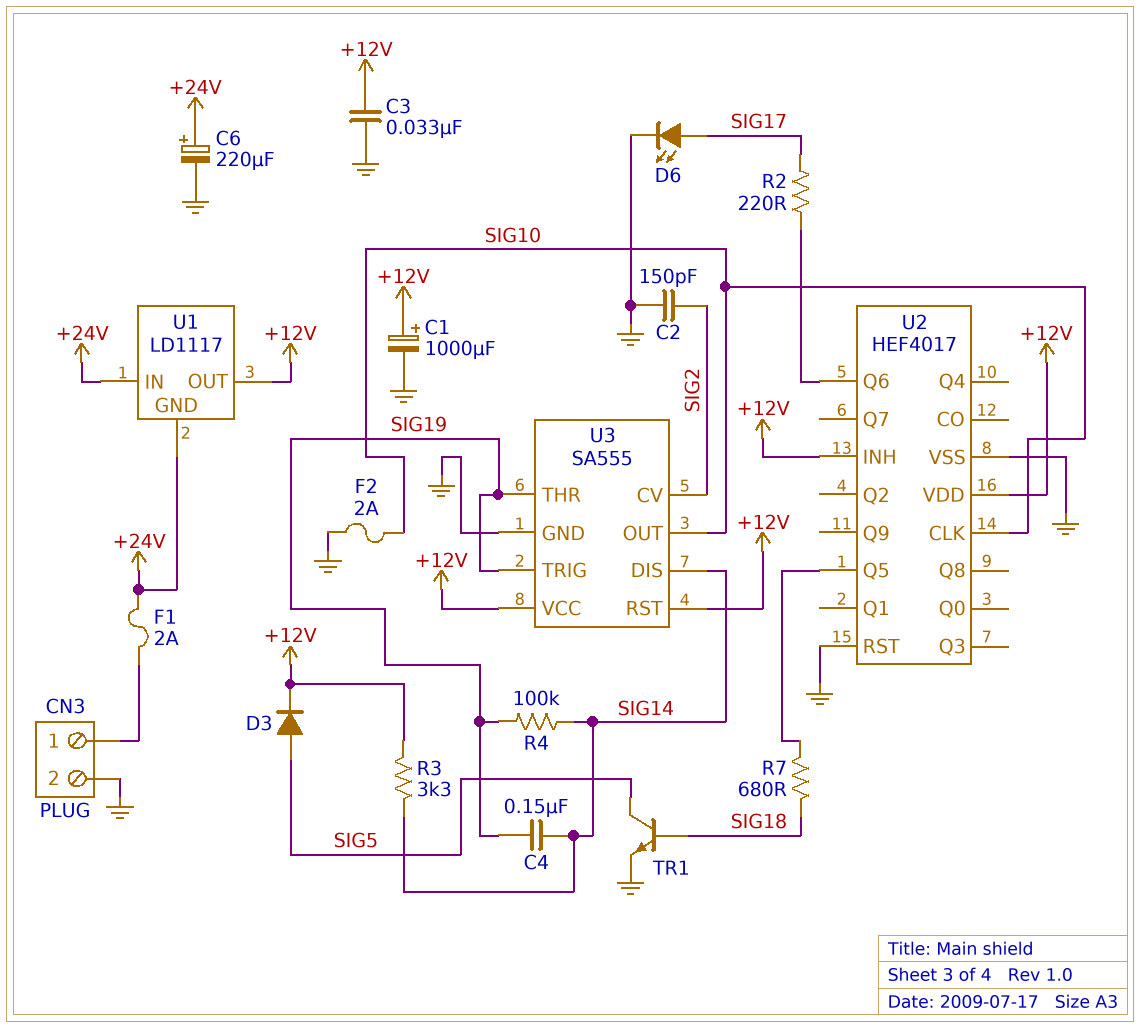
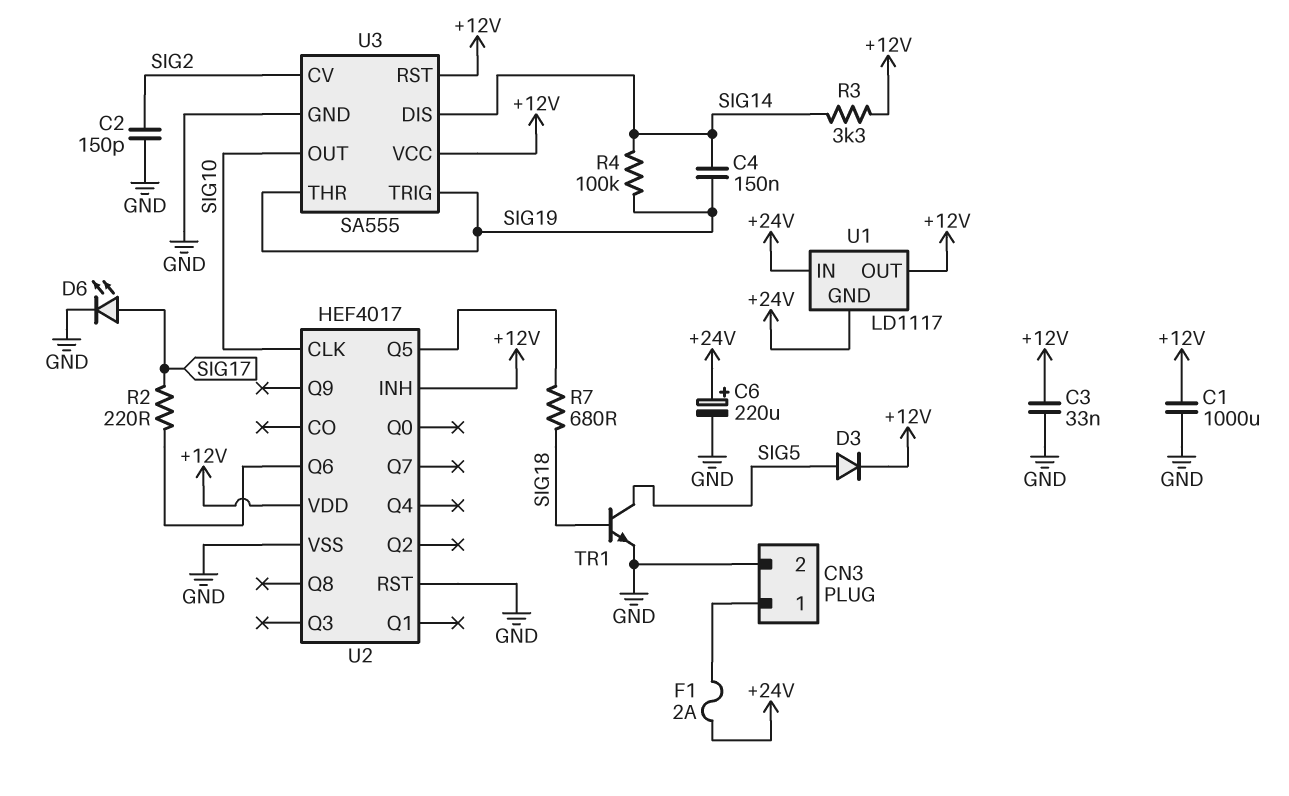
C1: 1000uF (plus +12V, minus GND) -> 1000uF (+12V, GND)
F2: 2A (GND, SIG10) -> none

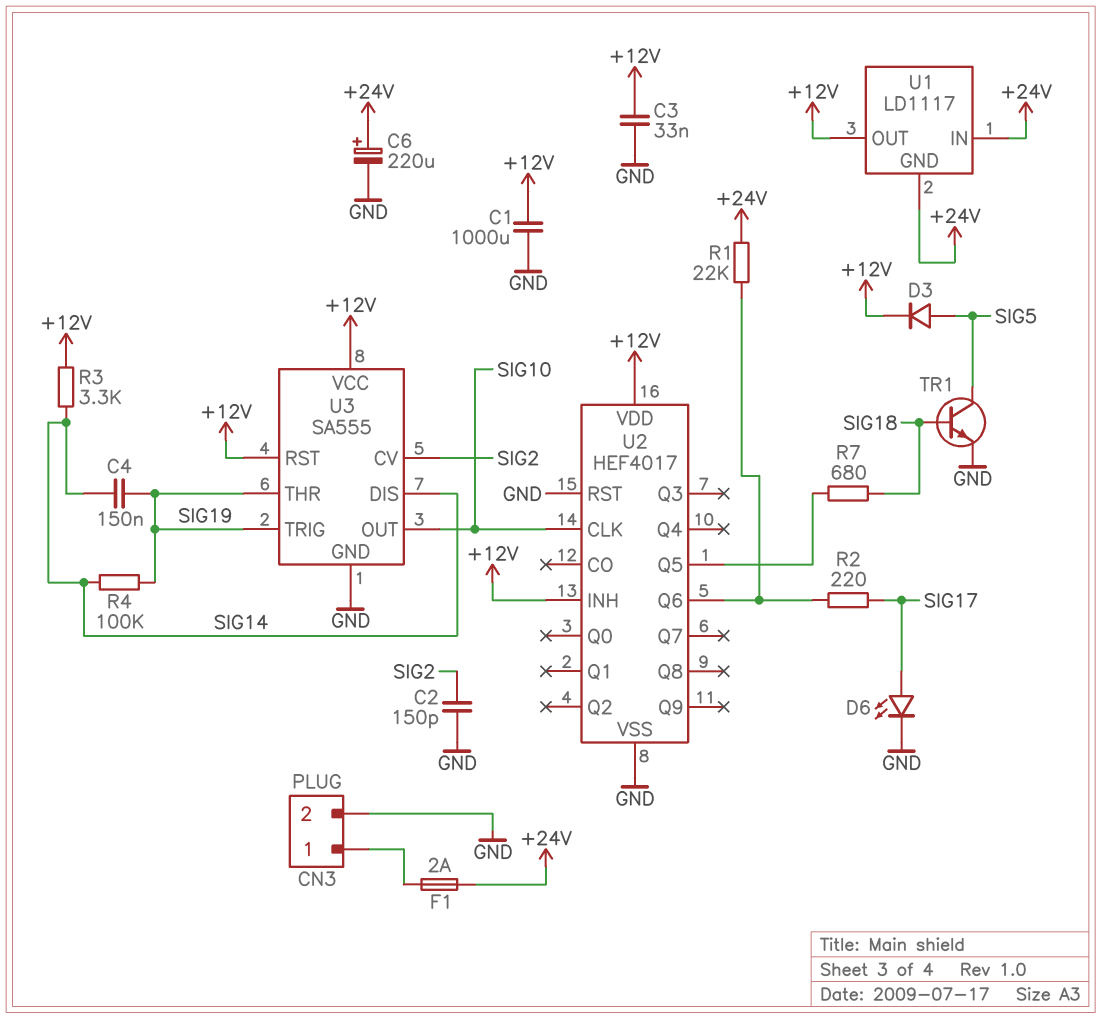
R1: none -> 22k (+24V, U2/Q6)

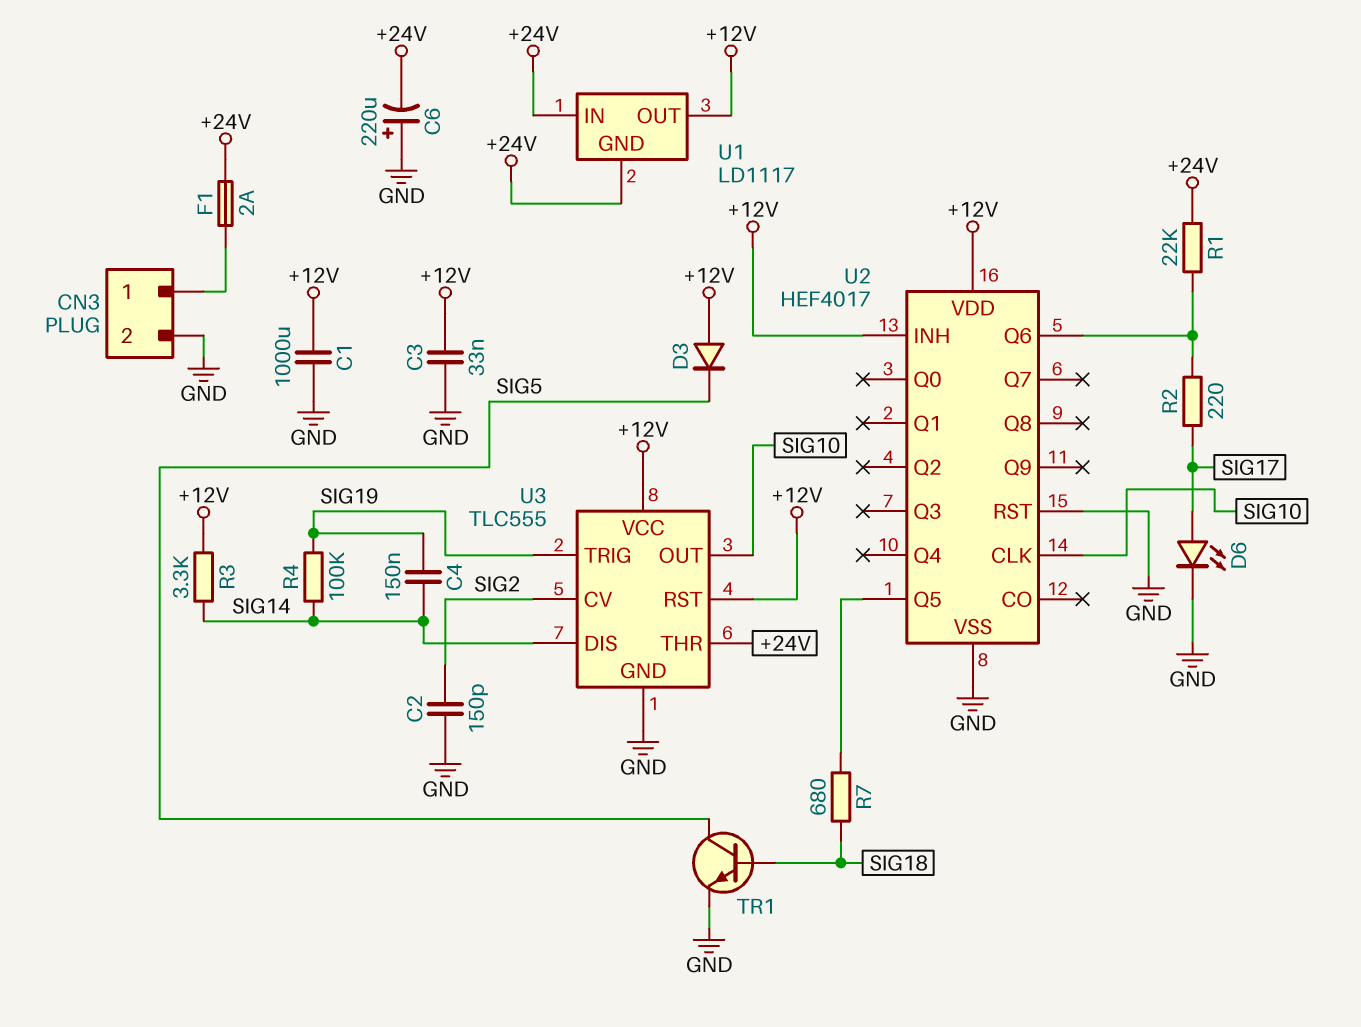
C6: 220uF (plus +24V, minus GND) -> 220uF (plus GND, minus +24V)
D3: diode (A SIG5, K +12V) -> diode (A +12V, K SIG5)
U3: SA555 -> TLC555
U3 pin THR: SIG19 -> +24V

